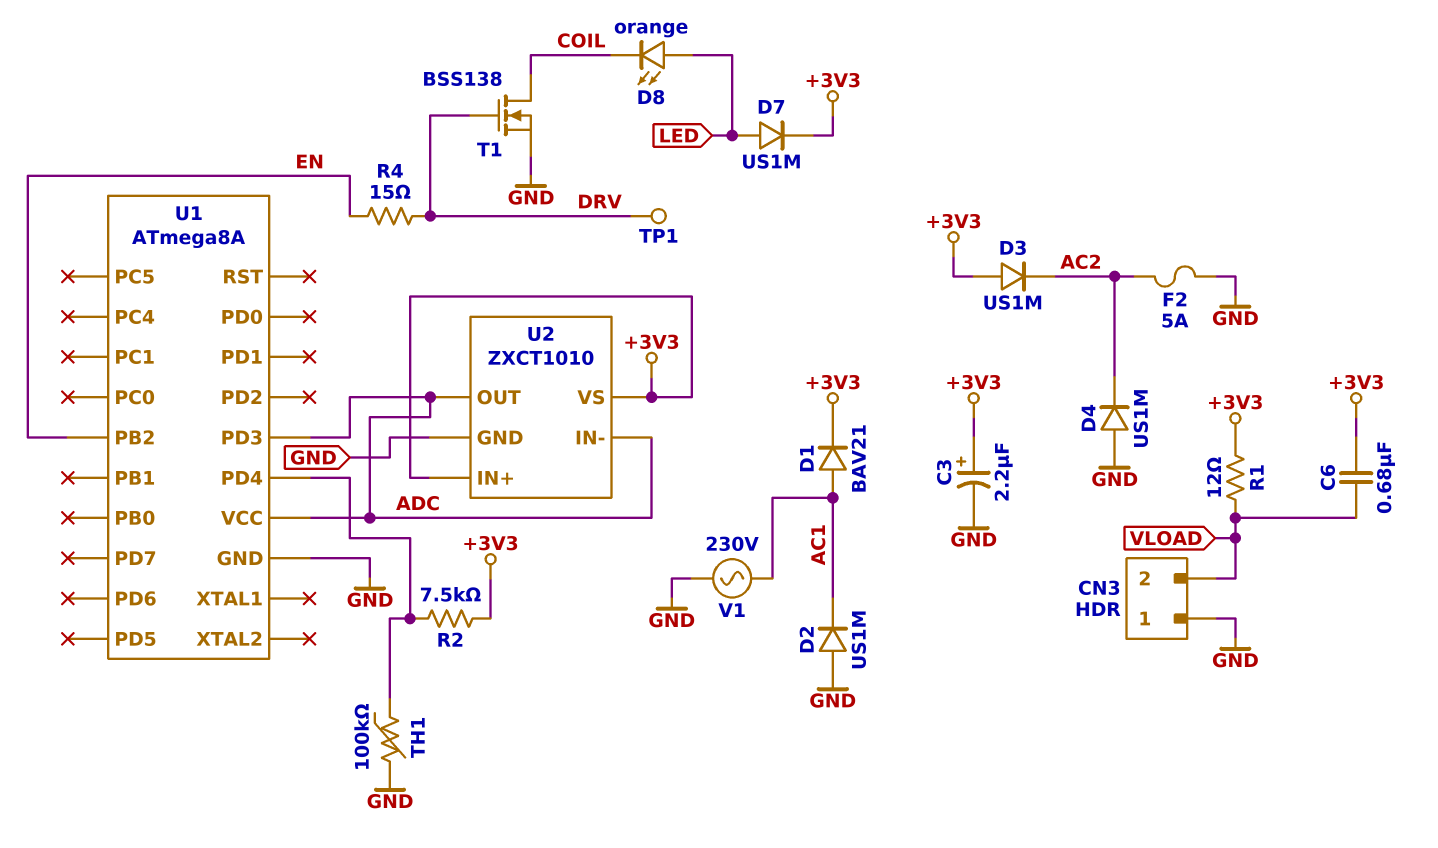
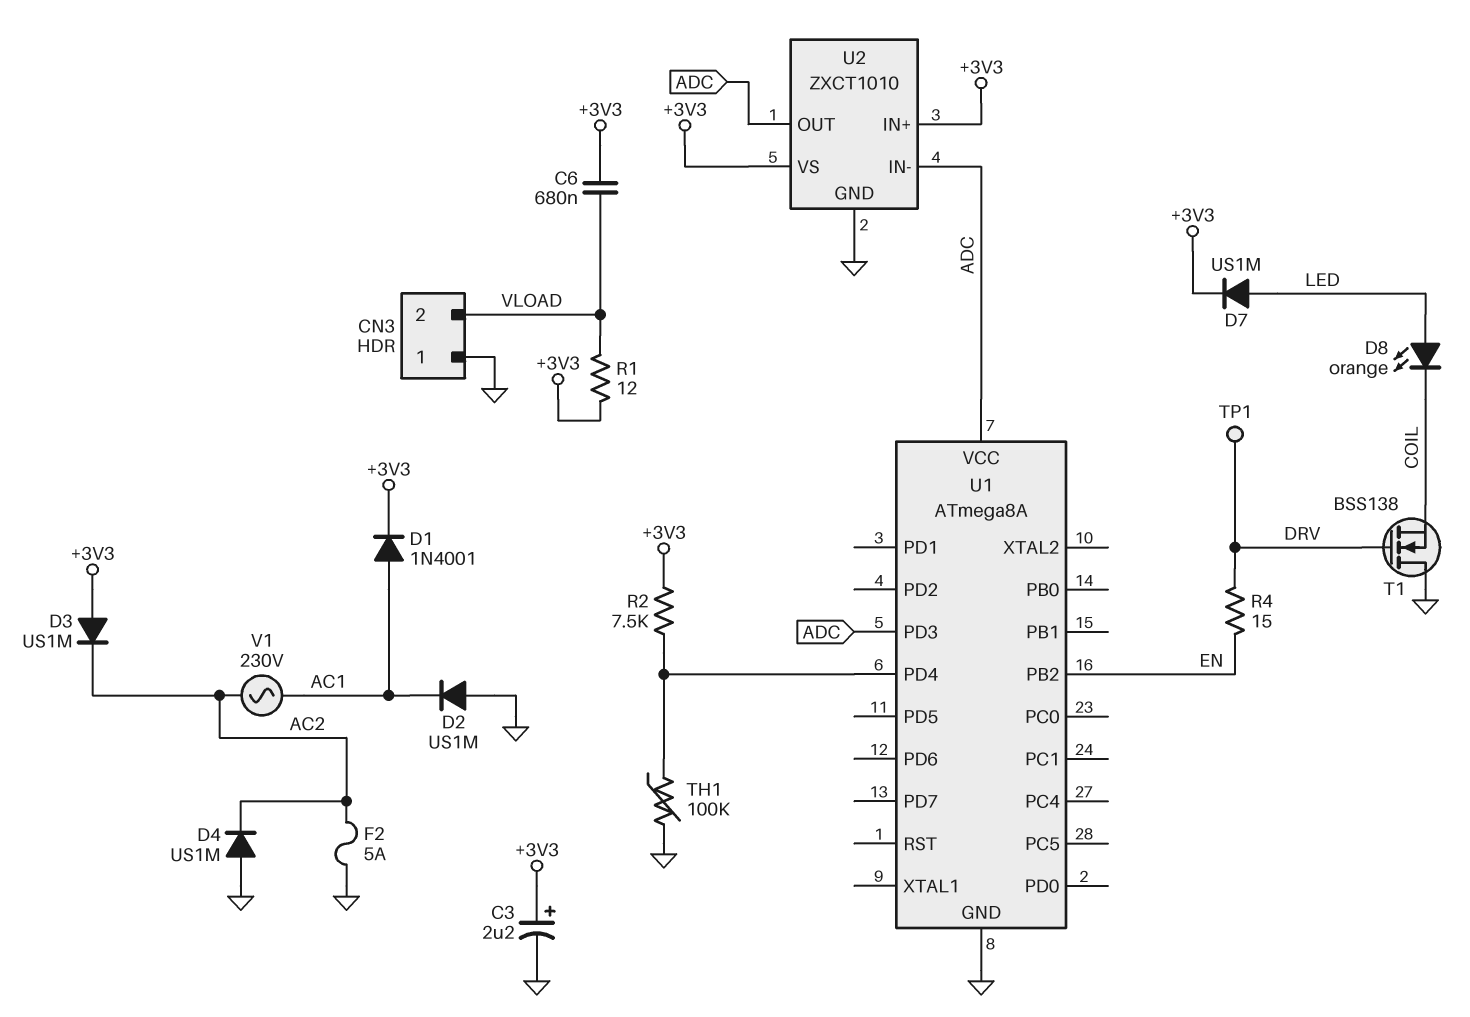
D1: diode BAV21 (A AC1, K +3V3) -> diode 1N4001 (A AC1, K +3V3)
T1: NMOS BSS138 (G DRV, D COIL, S GND) -> NMOS BSS138 (G DRV, D GND, S COIL)
V1: AC 230V (AC1, GND) -> AC 230V (AC1, AC2)

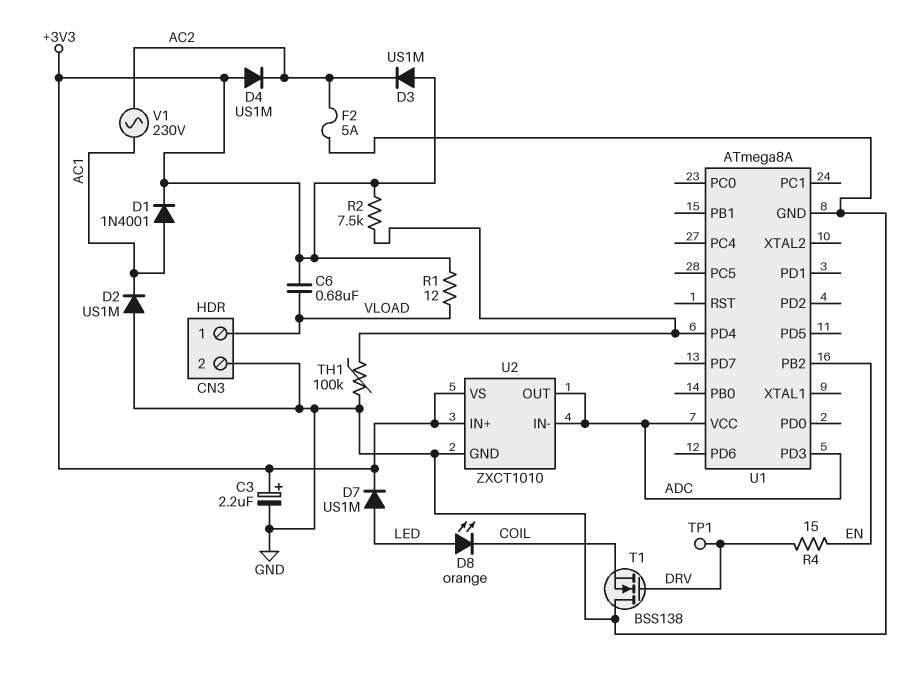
CN3 pin 1: GND -> VLOAD
CN3 pin 2: VLOAD -> GND
D4: diode US1M (A GND, K AC2) -> diode US1M (A +3V3, K AC2)

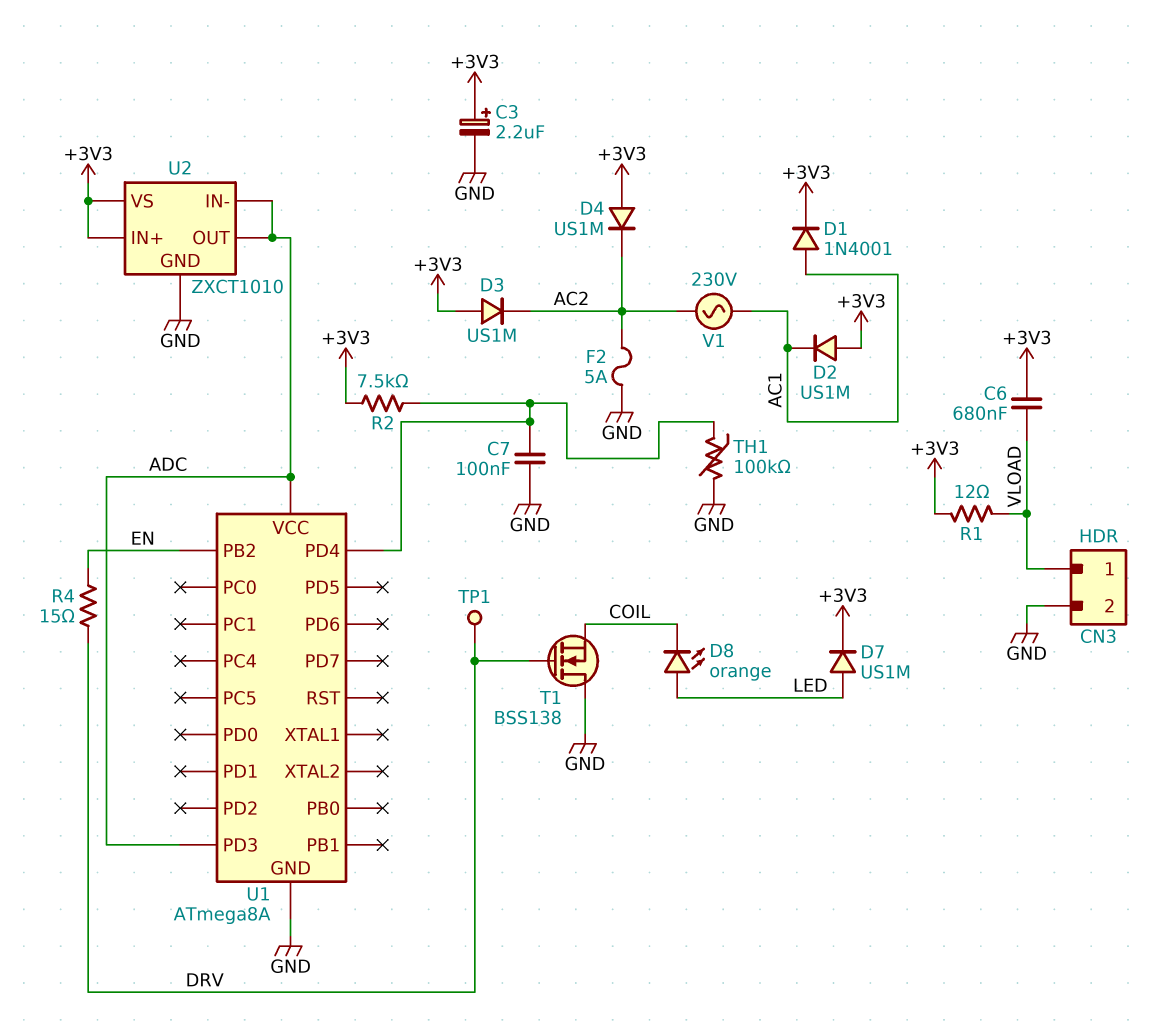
C7: none -> 100nF (GND, U1/PD4)
D2: diode US1M (A GND, K AC1) -> diode US1M (A +3V3, K AC1)

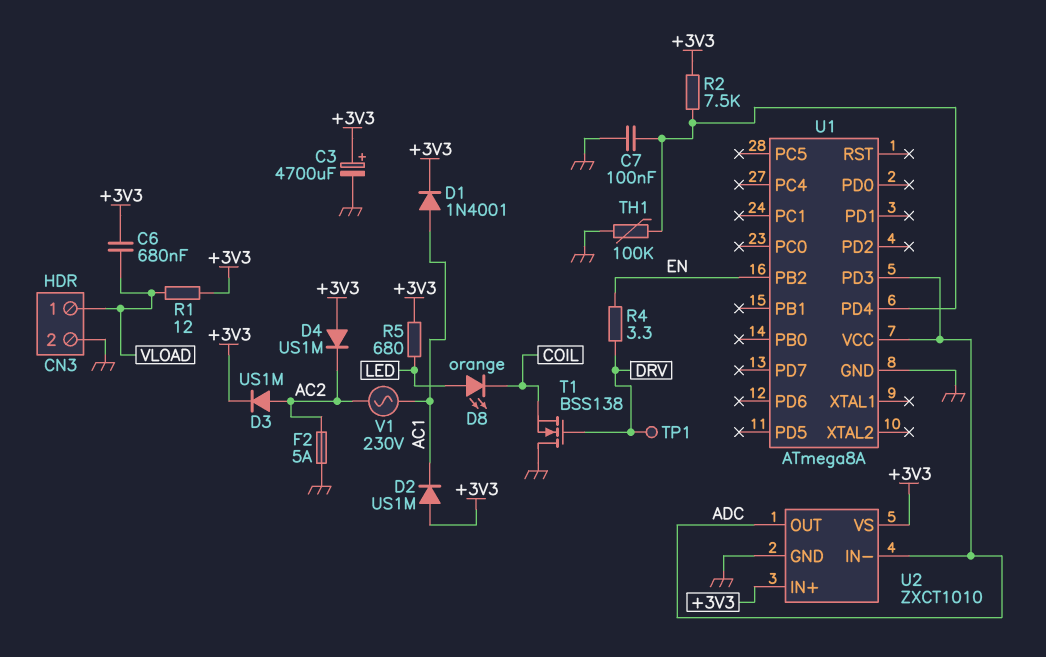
C3: 2.2uF (plus +3V3, minus GND) -> 4700uF (plus +3V3, minus GND)
D3: diode US1M (A +3V3, K AC2) -> diode US1M (A AC2, K +3V3)
D7: diode US1M (A LED, K +3V3) -> none
R4: 15 (DRV, EN) -> 3.3 (DRV, EN)
R5: none -> 680 (+3V3, LED)

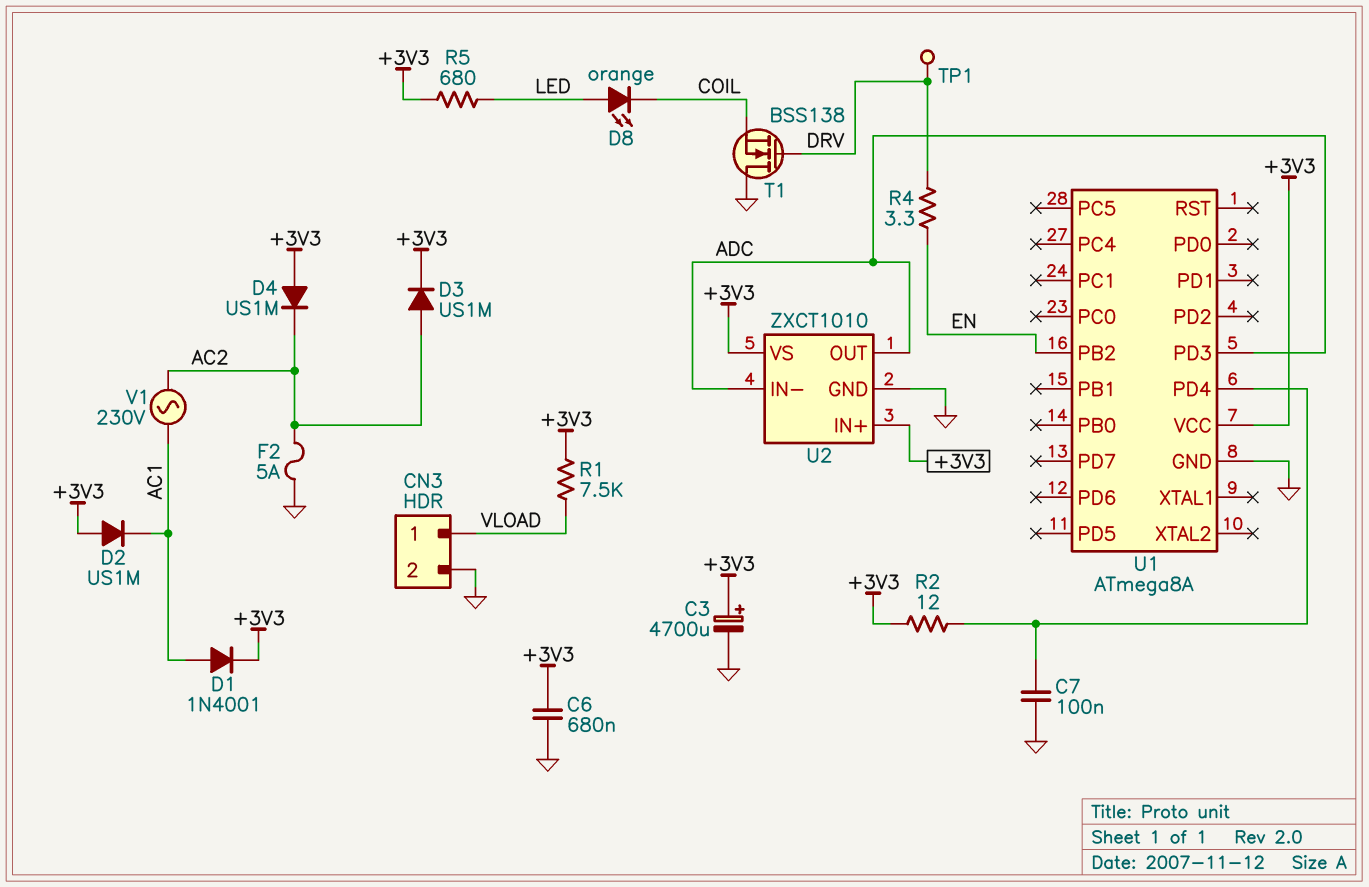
C6: 680nF (+3V3, VLOAD) -> 680nF (+3V3, GND)
R1: 12 (+3V3, VLOAD) -> 7.5k (+3V3, VLOAD)
R2: 7.5k (+3V3, U1/PD4) -> 12 (+3V3, U1/PD4)
TH1: 100k (GND, U1/PD4) -> none
U1 pin VCC: ADC -> +3V3

